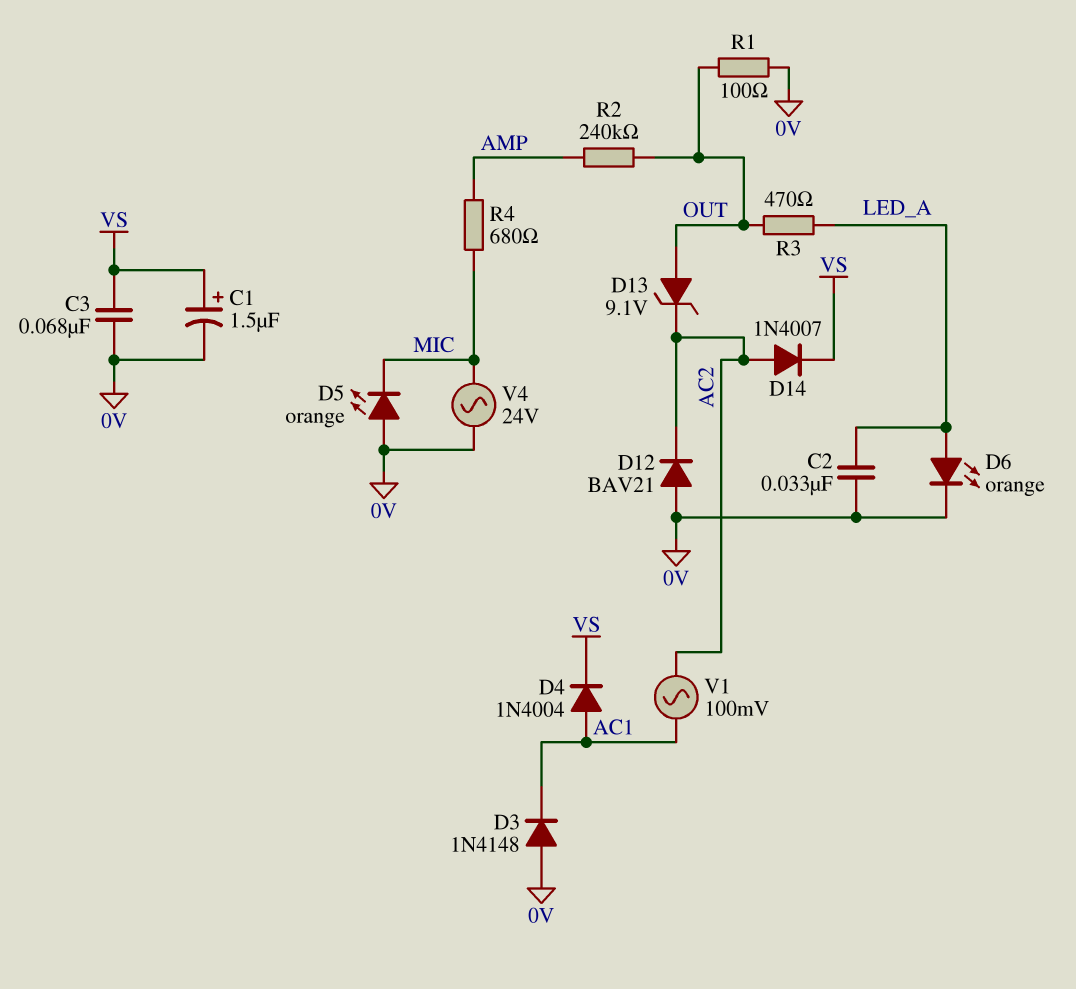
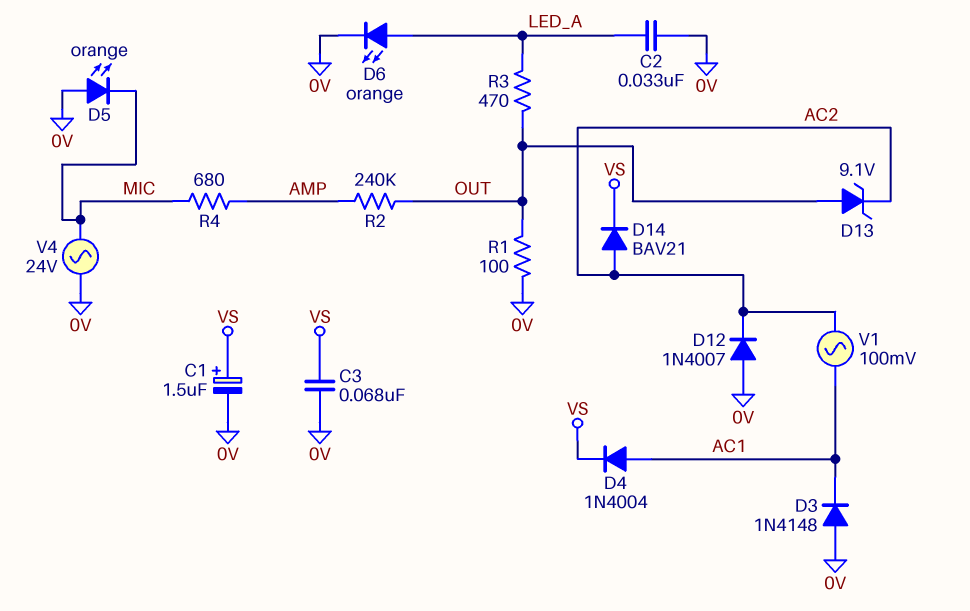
D12: diode BAV21 (A 0V, K AC2) -> diode 1N4007 (A 0V, K AC2)
D14: diode 1N4007 (A AC2, K VS) -> diode BAV21 (A AC2, K VS)

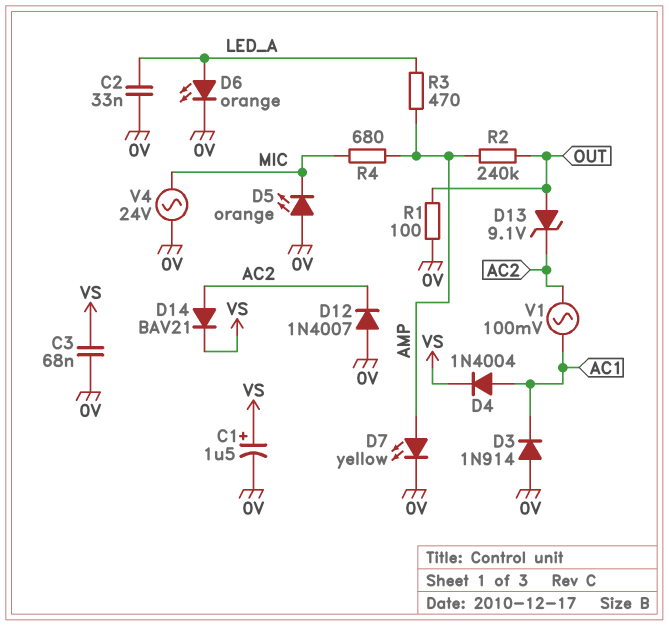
D3: diode 1N4148 (A 0V, K AC1) -> diode 1N914 (A 0V, K AC1)
D7: none -> LED yellow (A AMP, K 0V)
R3: 470 (LED_A, OUT) -> 470 (AMP, LED_A)

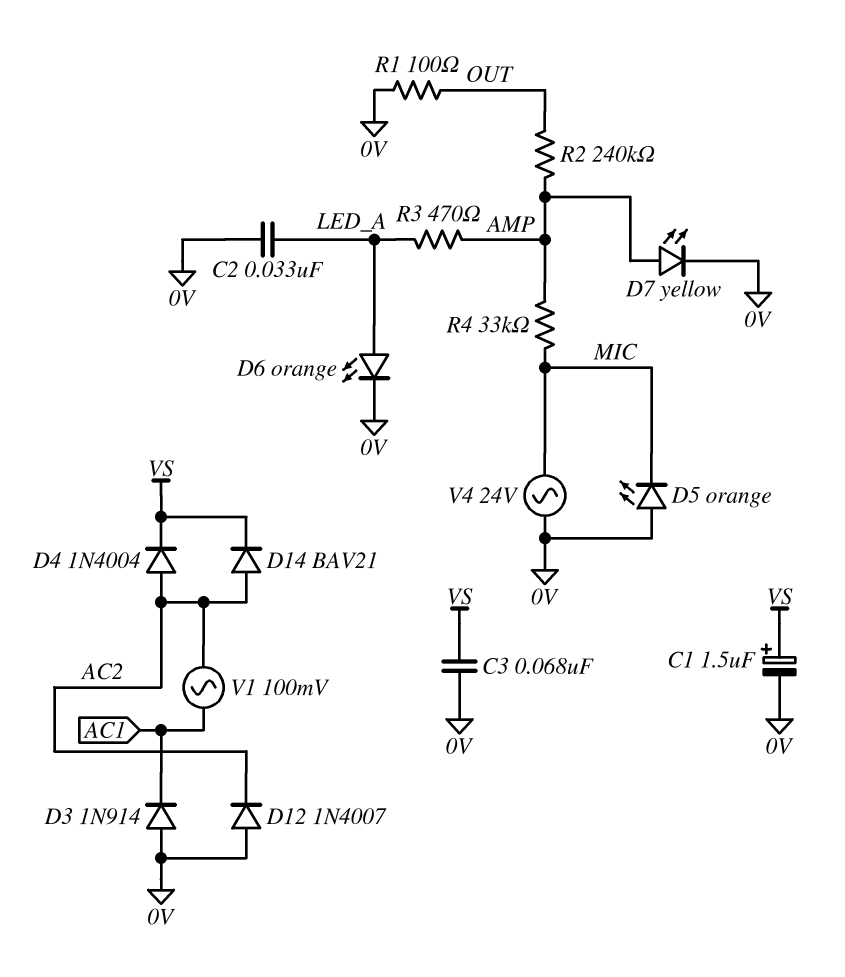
D4: diode 1N4004 (A AC1, K VS) -> diode 1N4004 (A AC2, K VS)
D13: zener 9.1V (A OUT, K AC2) -> none
R4: 680 (AMP, MIC) -> 33k (AMP, MIC)

